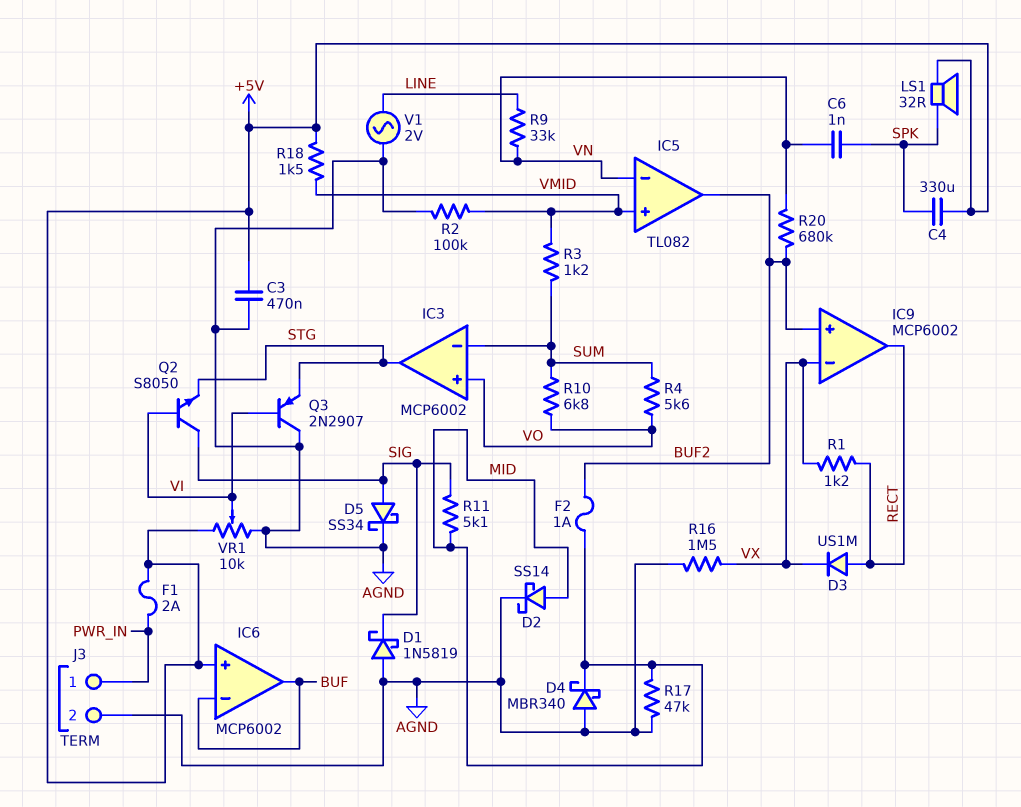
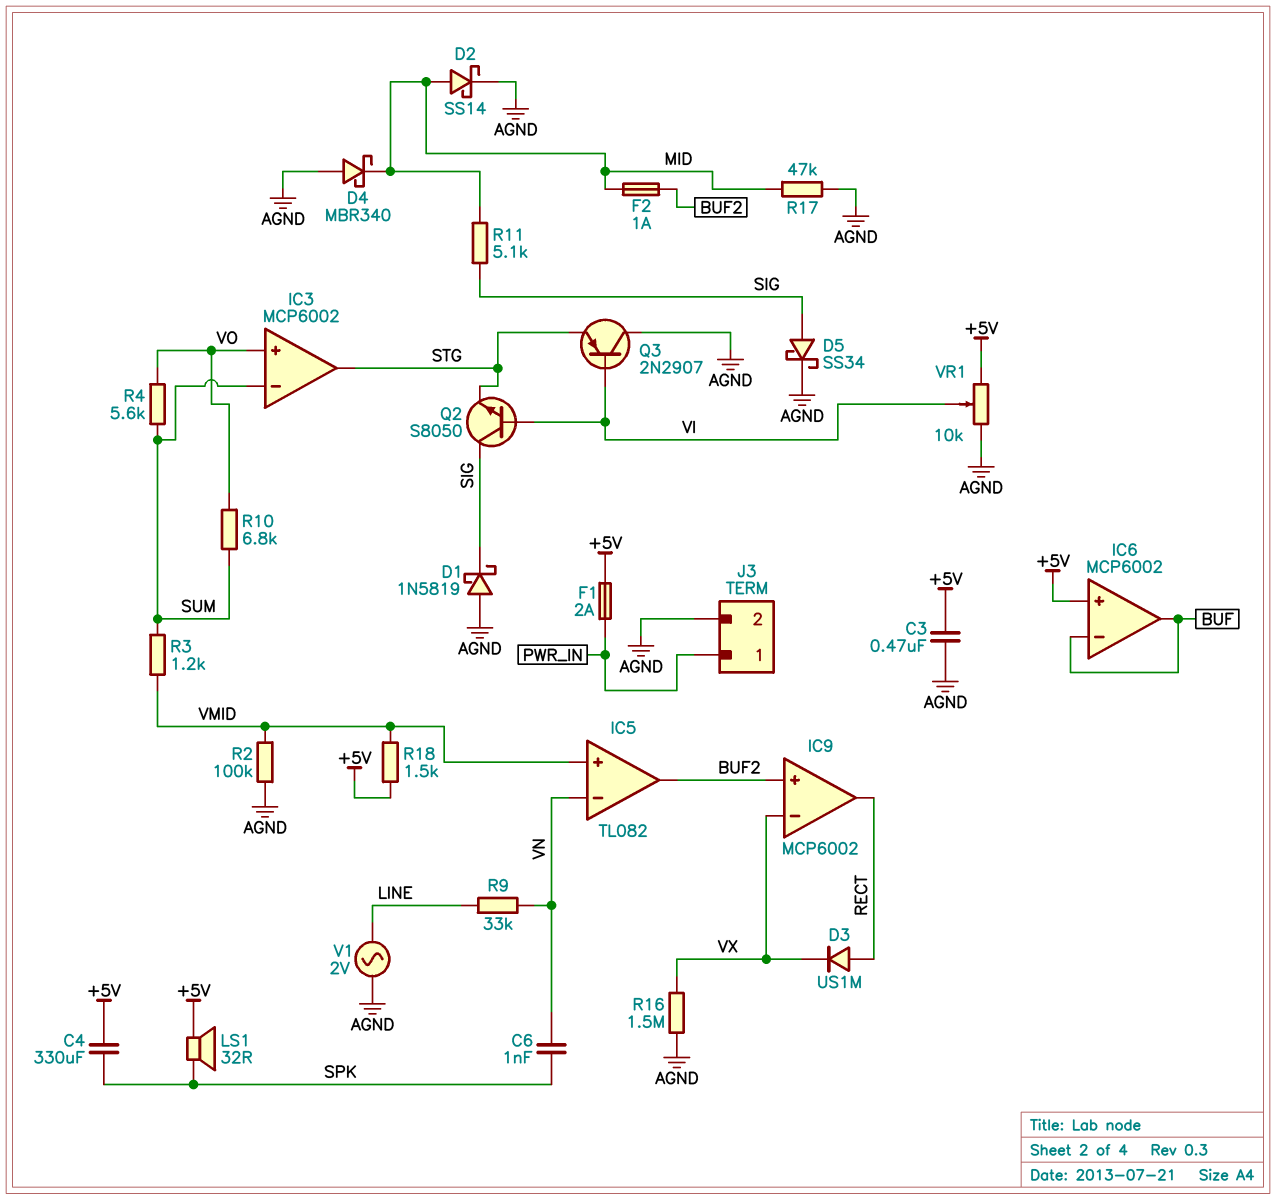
R1: 1.2k (RECT, VX) -> none
R20: 680k (BUF2, VN) -> none

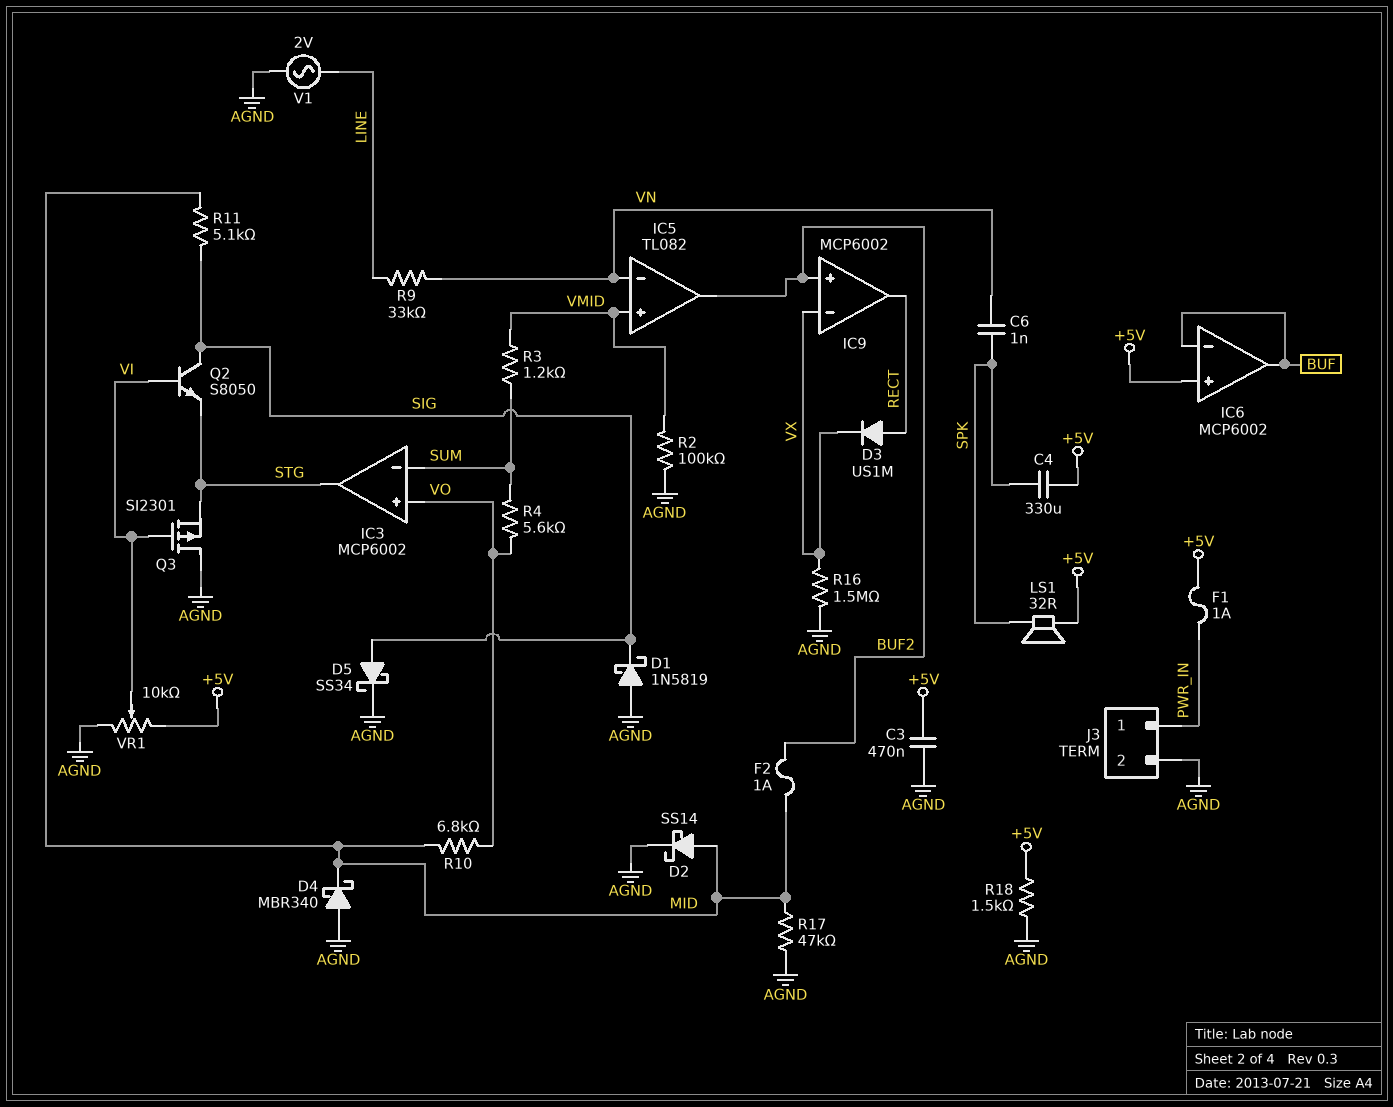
F1: 2A (+5V, PWR_IN) -> 1A (+5V, PWR_IN)
Q3: PNP 2N2907 (B VI, C AGND, E STG) -> PMOS SI2301 (G VI, D AGND, S STG)
R10: 6.8k (SUM, VO) -> 6.8k (MID, VO)
R18: 1.5k (+5V, VMID) -> 1.5k (+5V, AGND)

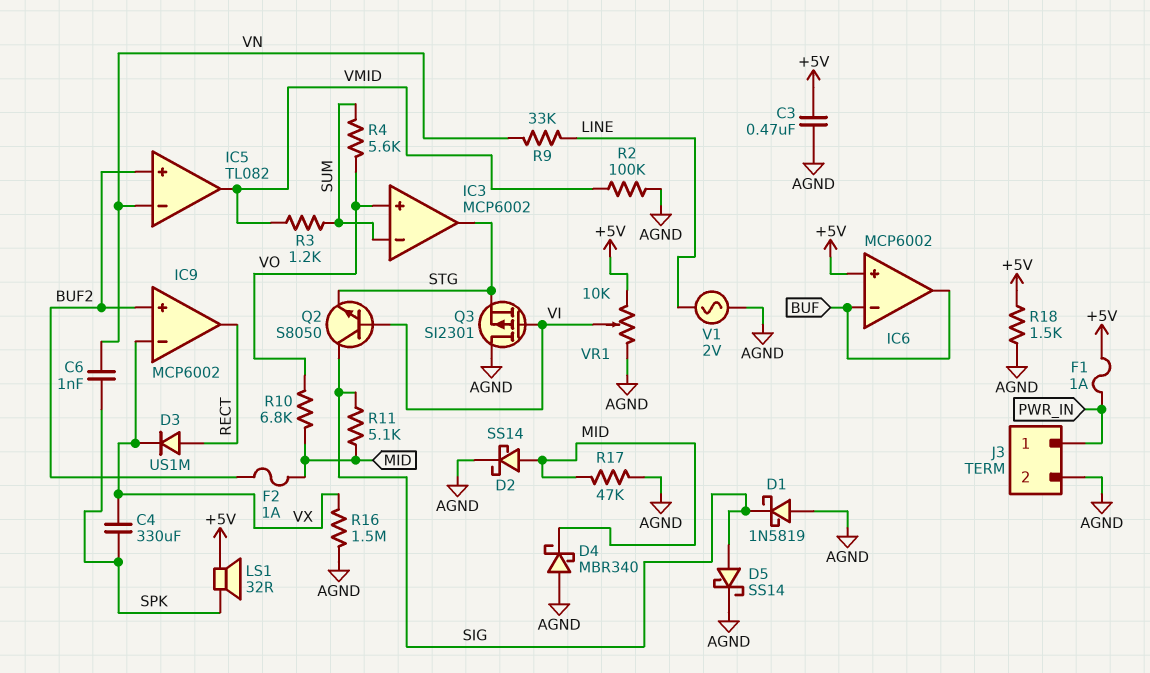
C4: 330uF (+5V, SPK) -> 330uF (SPK, VX)
D5: schottky SS34 (A SIG, K AGND) -> schottky SS14 (A SIG, K AGND)
IC5 pin in+: VMID -> BUF2
IC5 pin out: BUF2 -> VMID

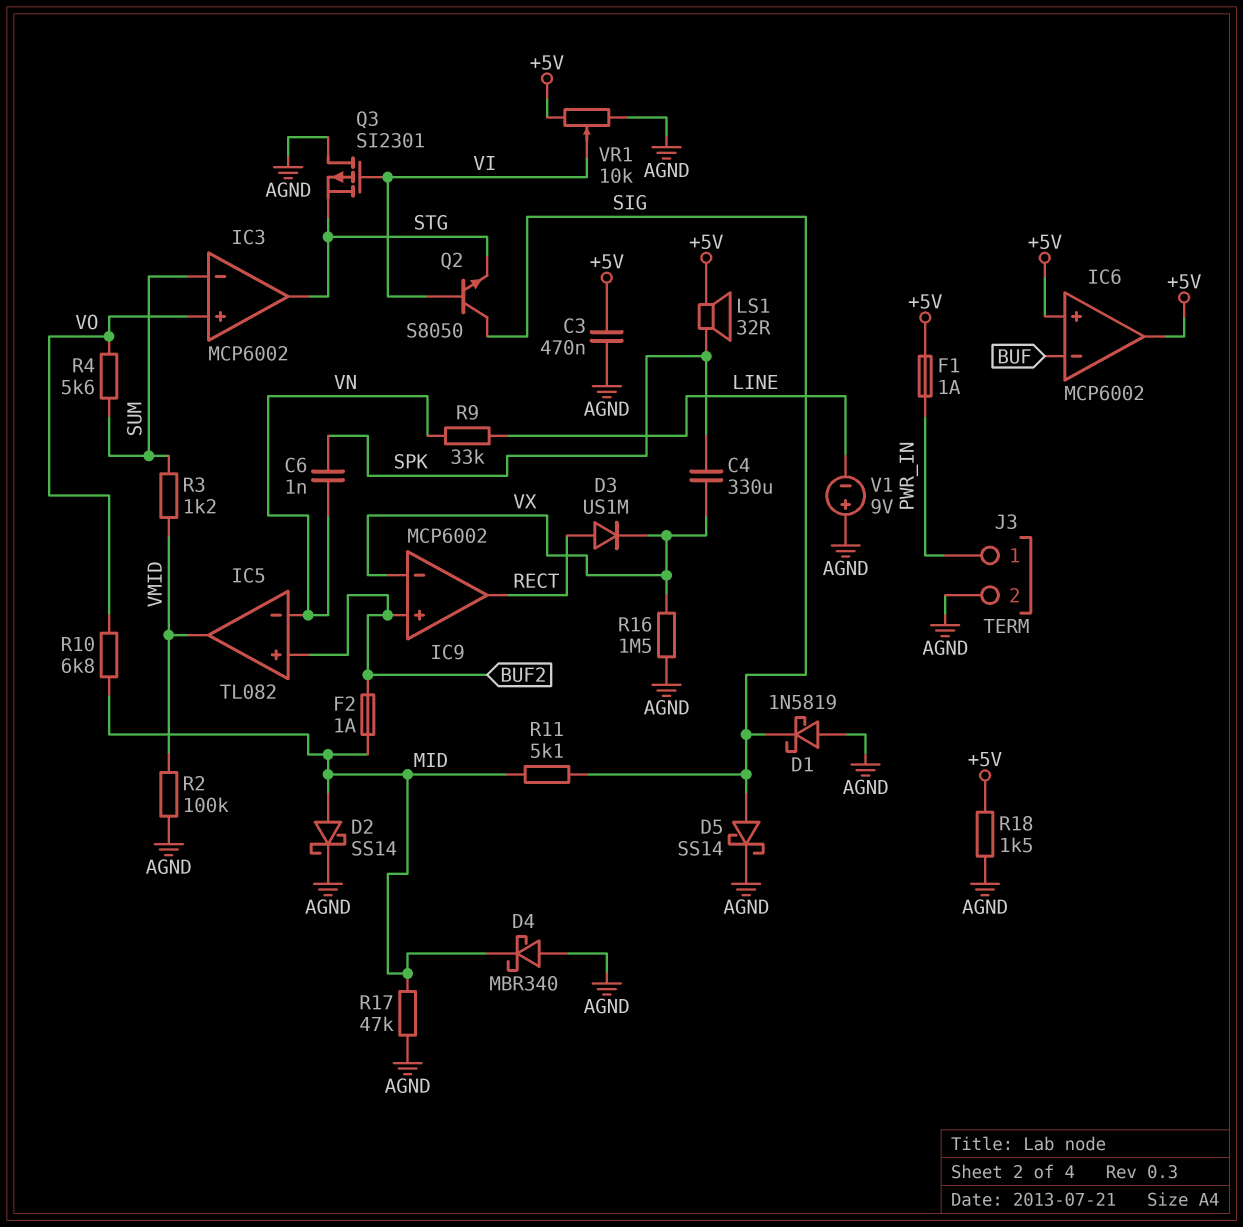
IC6 pin out: BUF -> +5V
V1: AC 2V (AGND, LINE) -> 9V (plus AGND, minus LINE)

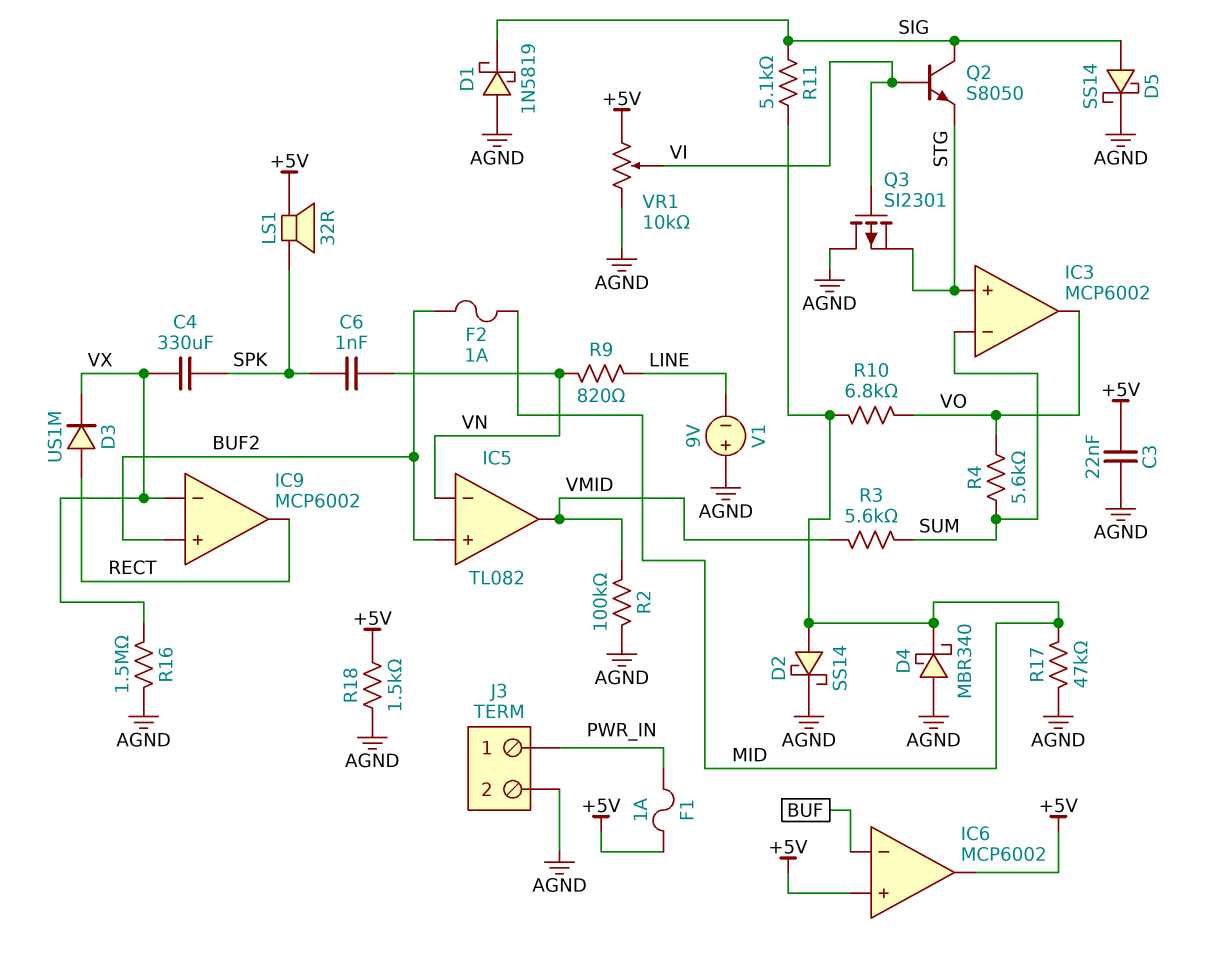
C3: 470nF (+5V, AGND) -> 22nF (+5V, AGND)
IC3 pin in+: VO -> STG
IC3 pin out: STG -> VO
R3: 1.2k (SUM, VMID) -> 5.6k (SUM, VMID)
R9: 33k (LINE, VN) -> 820 (LINE, VN)

